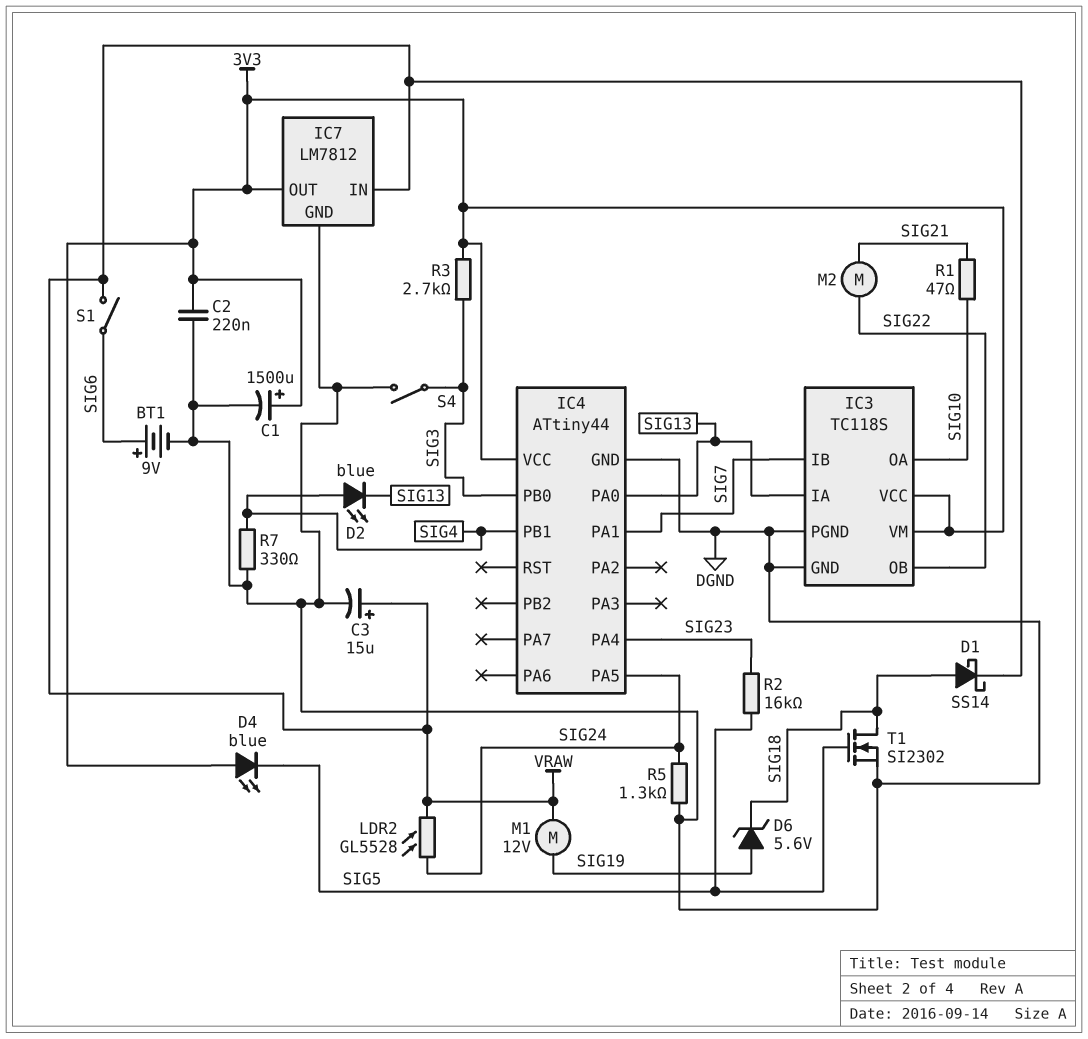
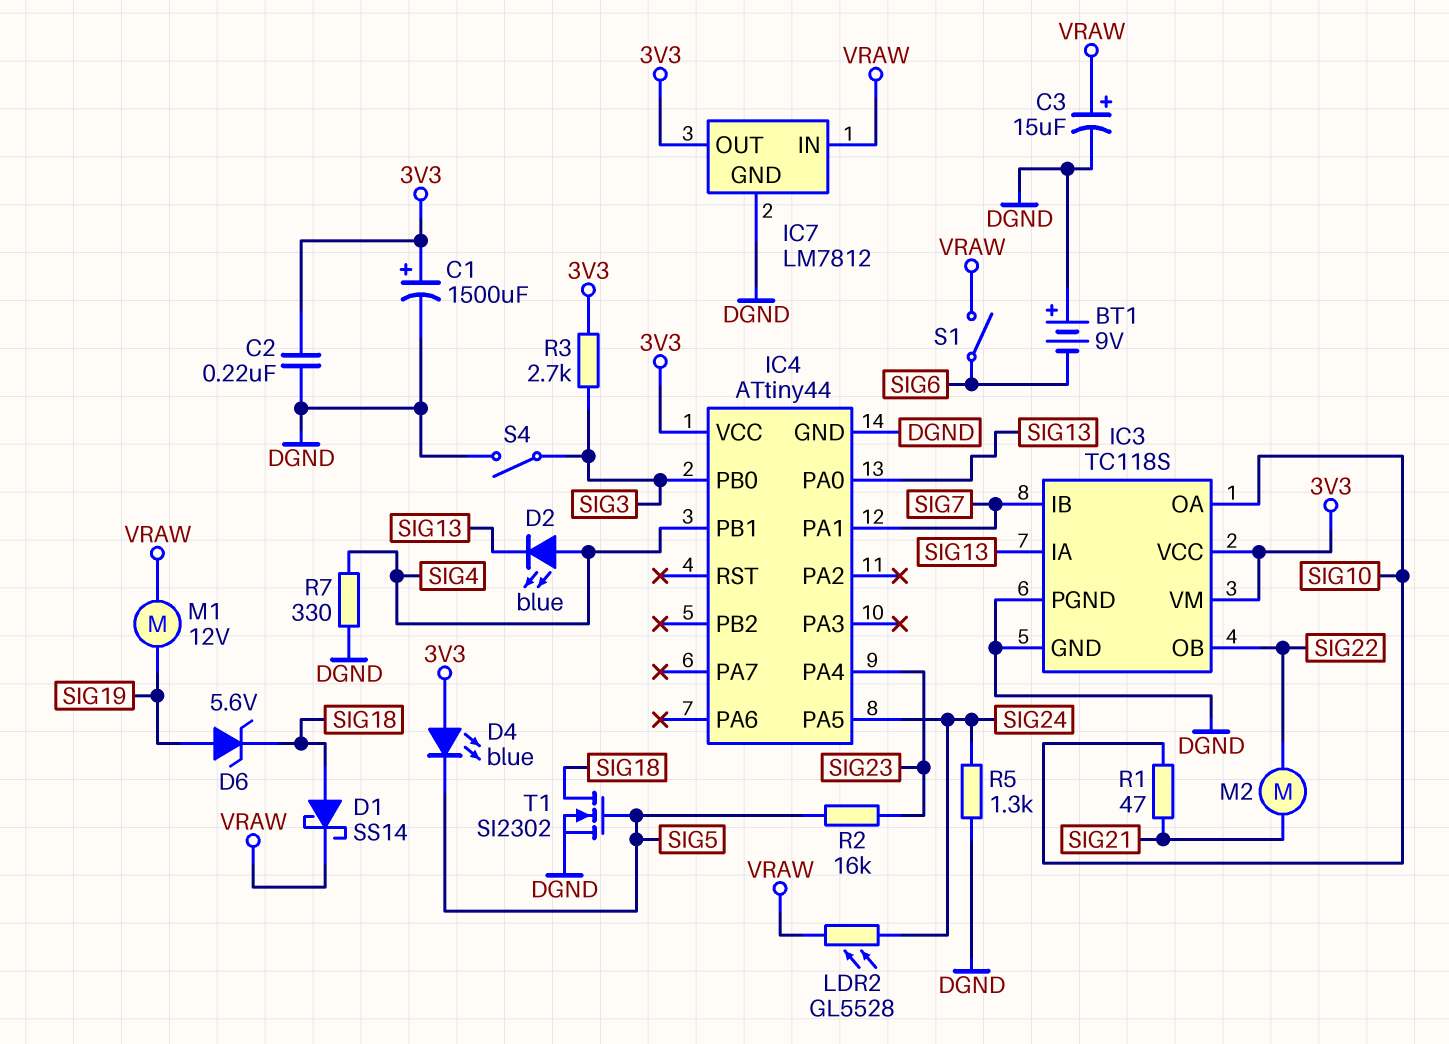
BT1: 9V (plus SIG6, minus DGND) -> 9V (plus DGND, minus SIG6)

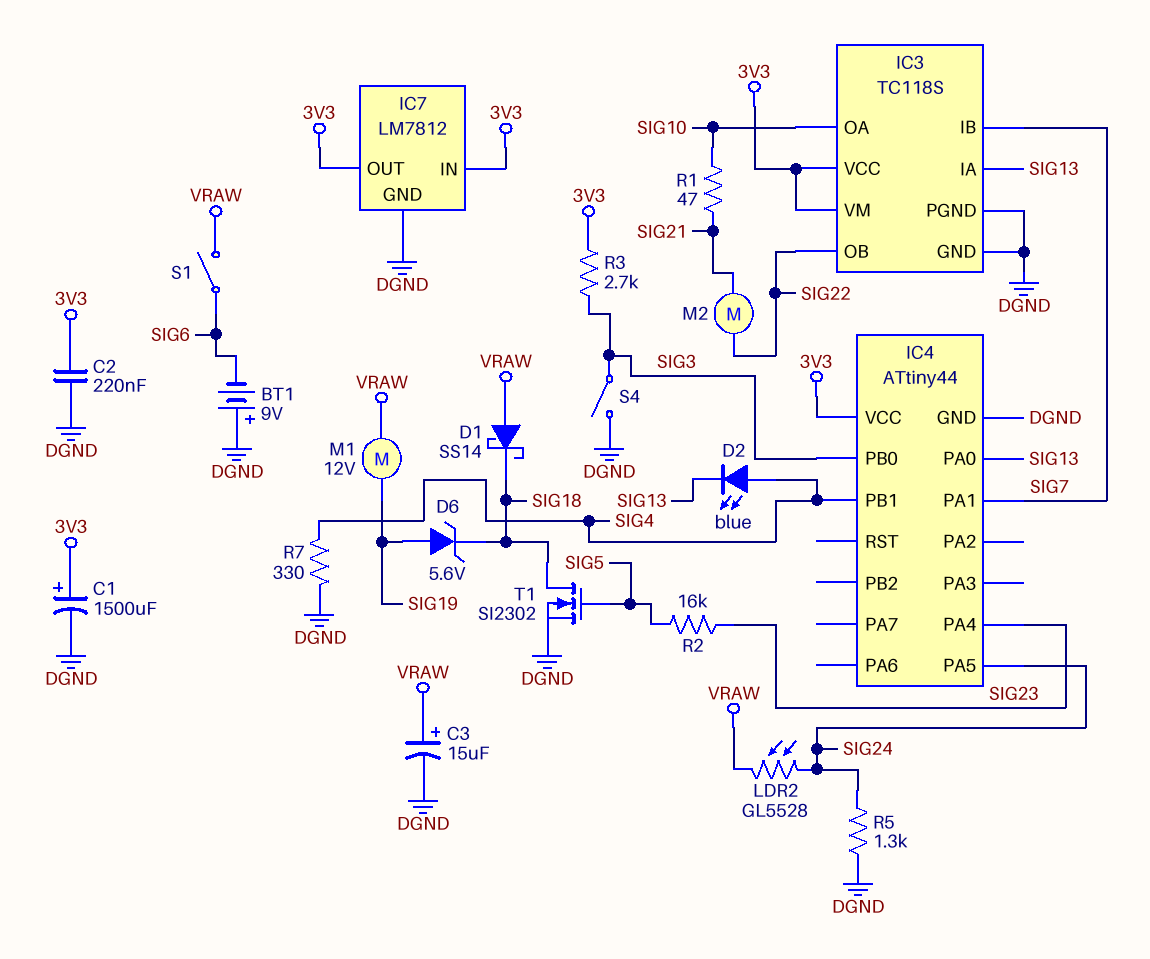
D1: schottky SS14 (A SIG18, K VRAW) -> schottky SS14 (A VRAW, K SIG18)
D4: LED blue (A 3V3, K SIG5) -> none
IC7 pin IN: VRAW -> 3V3

